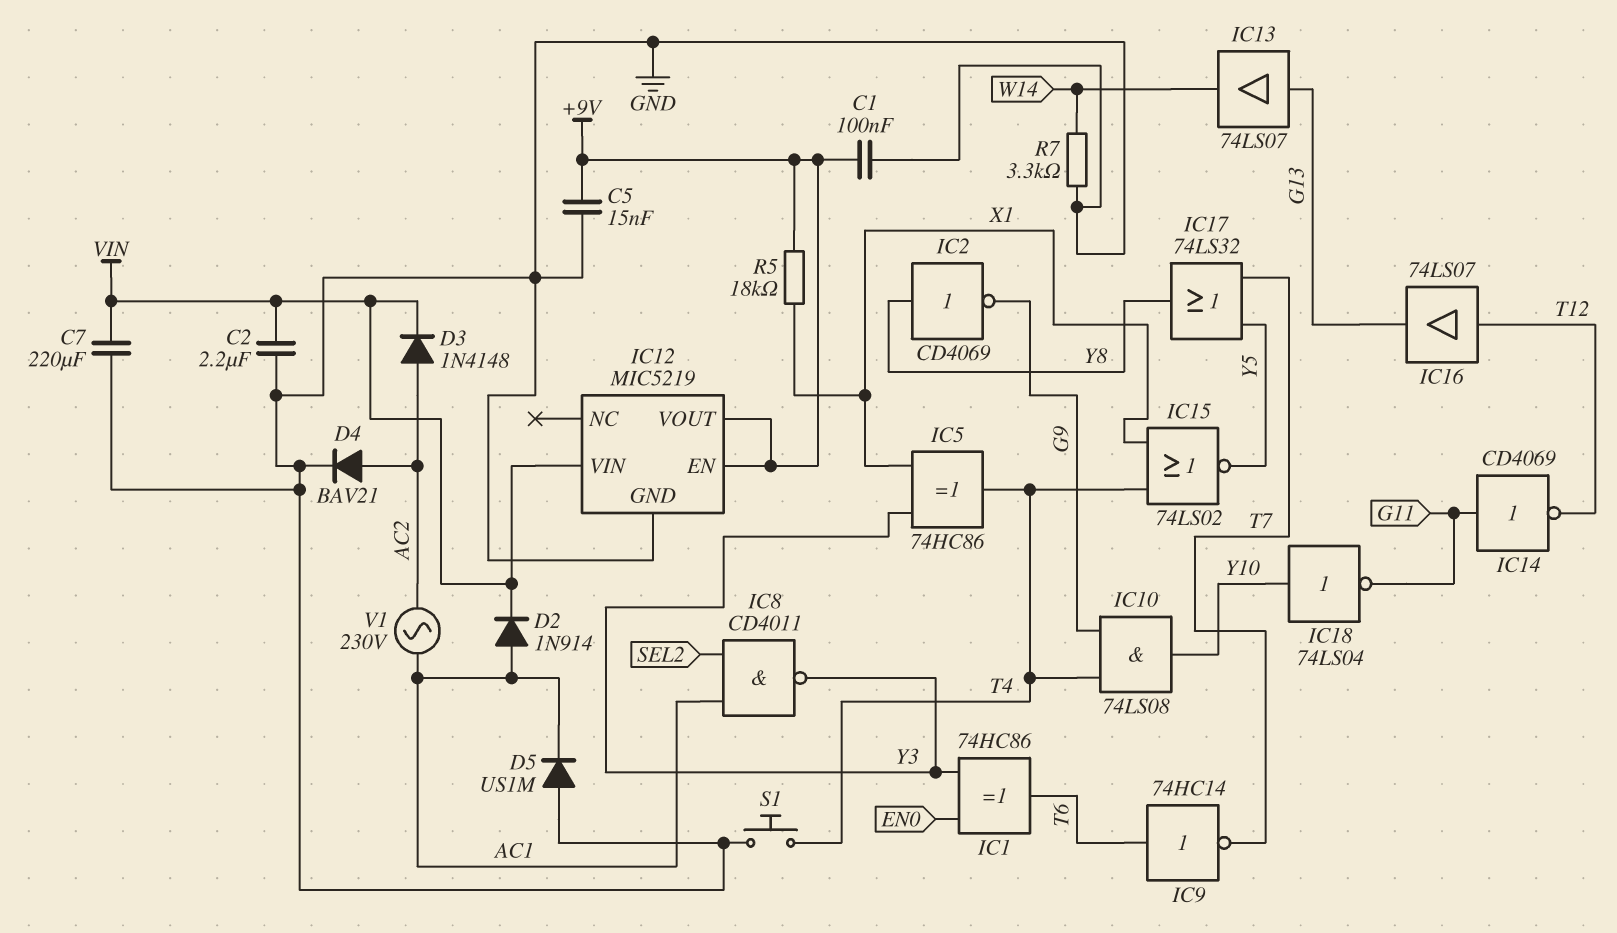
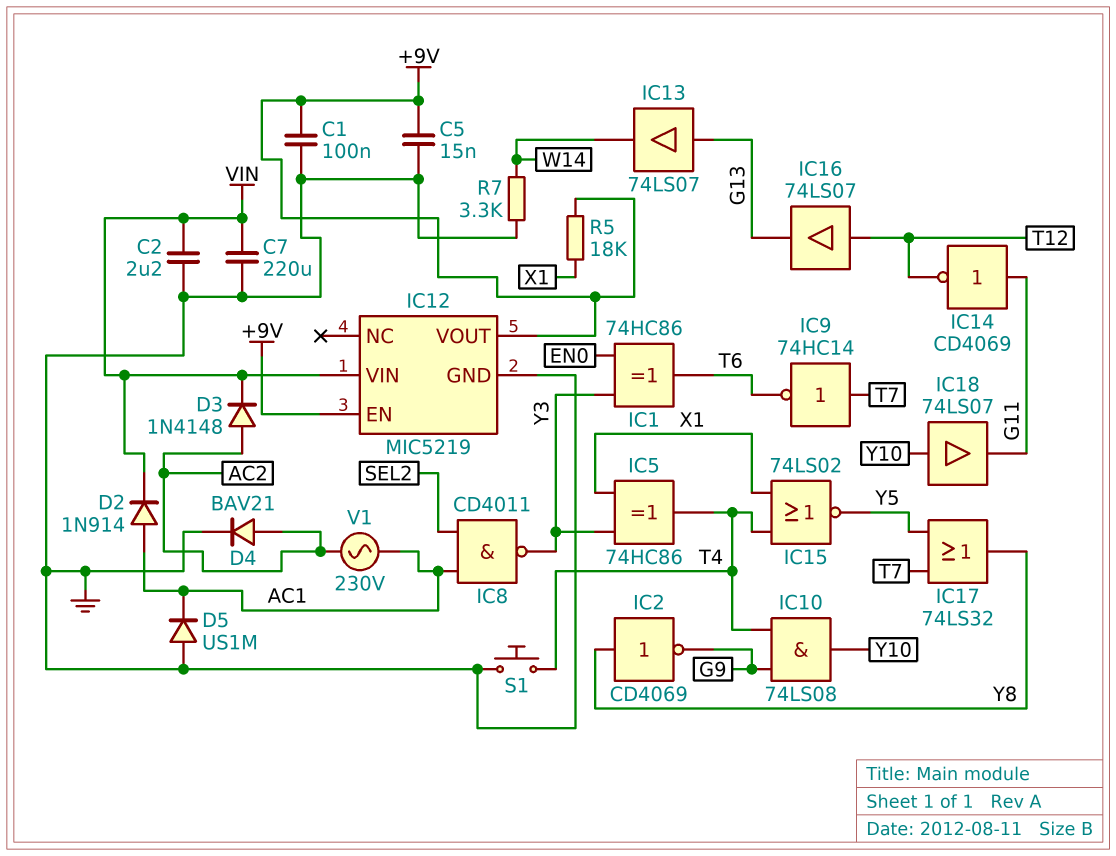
IC9: NOT 74HC14 (in T6, out T7) -> NOT 74HC14 (in T7, out T6)
IC18: NOT 74LS04 (in Y10, out G11) -> buffer 74LS07 (in Y10, out G11)

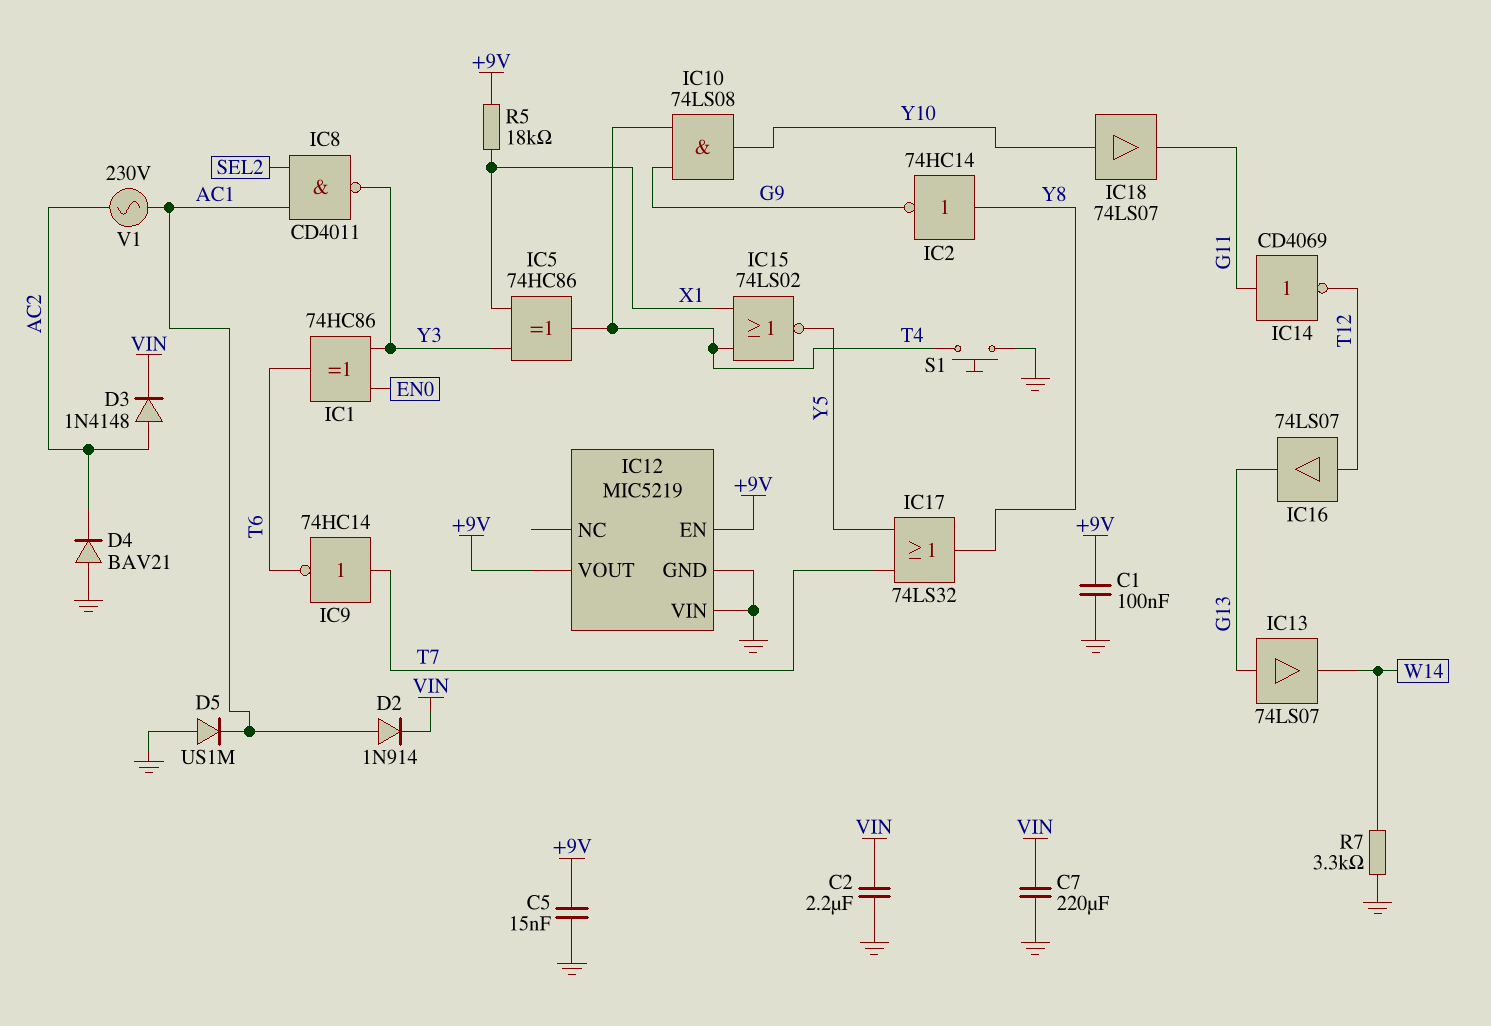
D4: diode BAV21 (A AC2, K GND) -> diode BAV21 (A GND, K AC2)
IC2: NOT CD4069 (in Y8, out G9) -> NOT 74HC14 (in Y8, out G9)
IC12 pin VIN: VIN -> GND

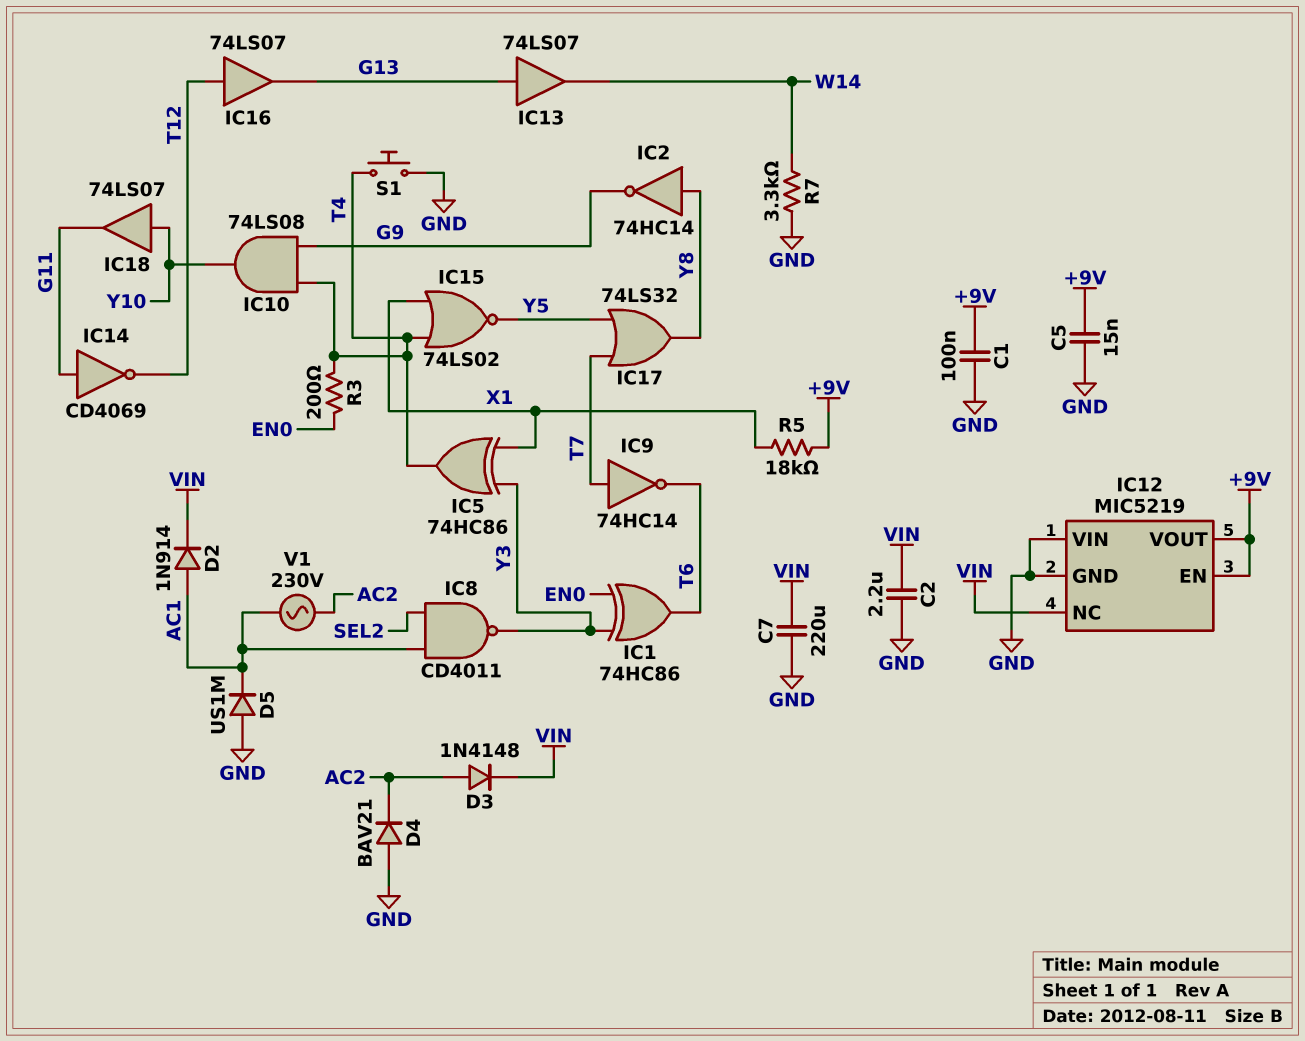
IC12 pin NC: none -> VIN
R3: none -> 200 (EN0, T4)

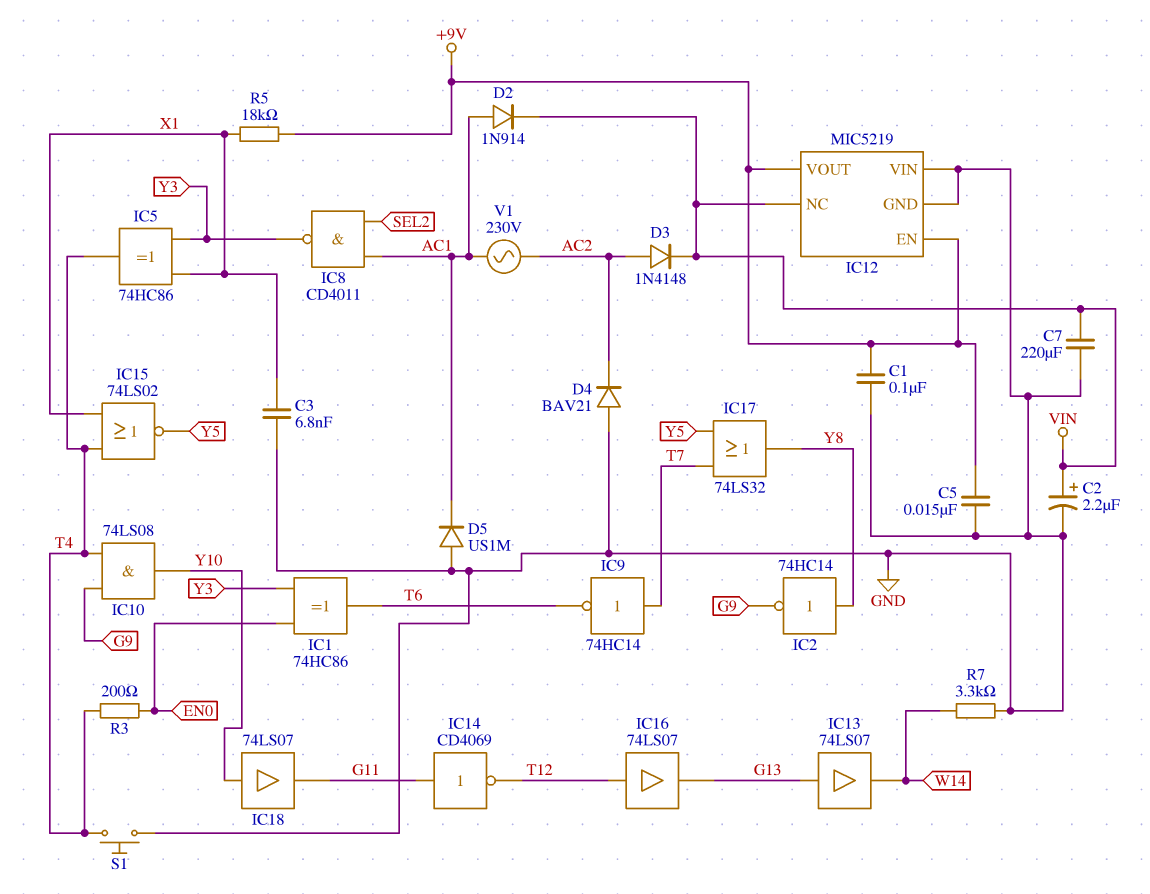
C2: 2.2uF (GND, VIN) -> 2.2uF (plus VIN, minus GND)
C3: none -> 6.8nF (GND, X1)

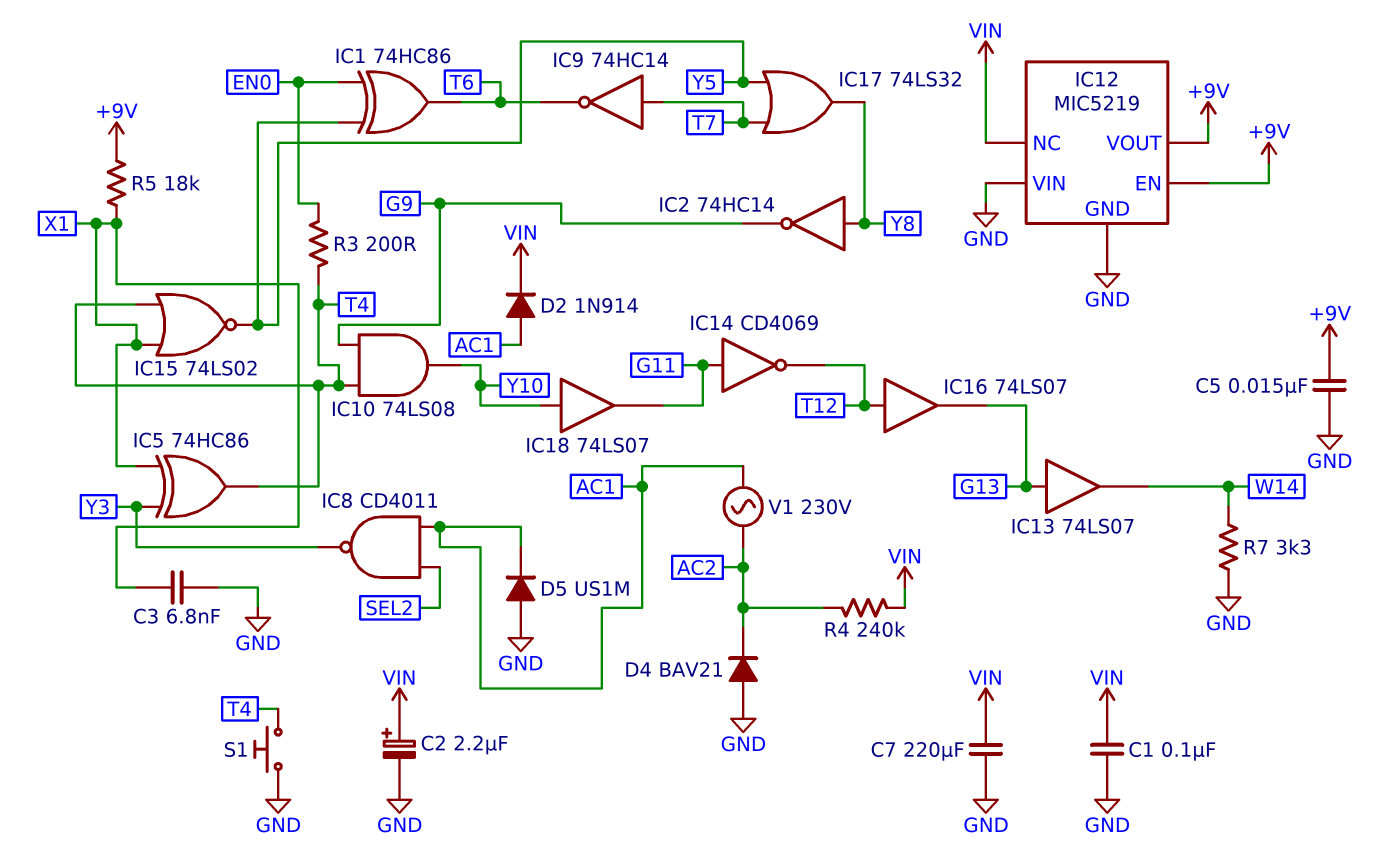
C1: 100nF (+9V, GND) -> 100nF (GND, VIN)
D3: diode 1N4148 (A AC2, K VIN) -> none
IC1: XOR 74HC86 (in EN0, in Y3, out T6) -> XOR 74HC86 (in EN0, in Y5, out T6)
R4: none -> 240k (AC2, VIN)

